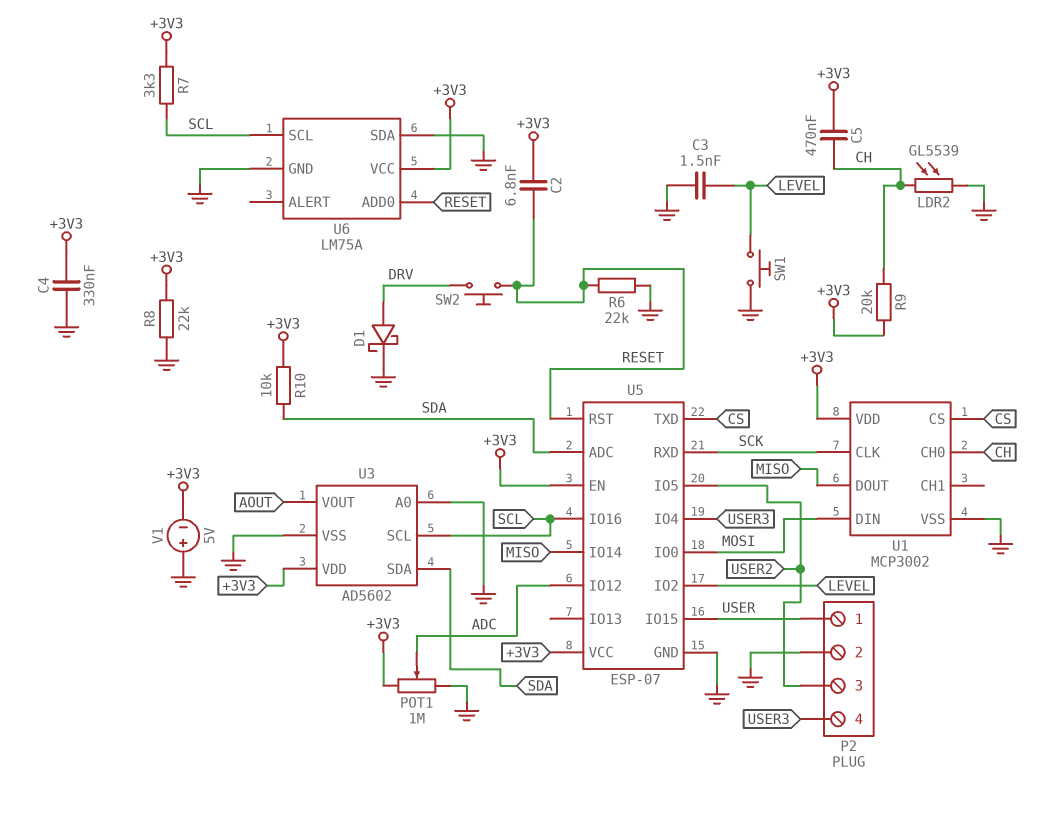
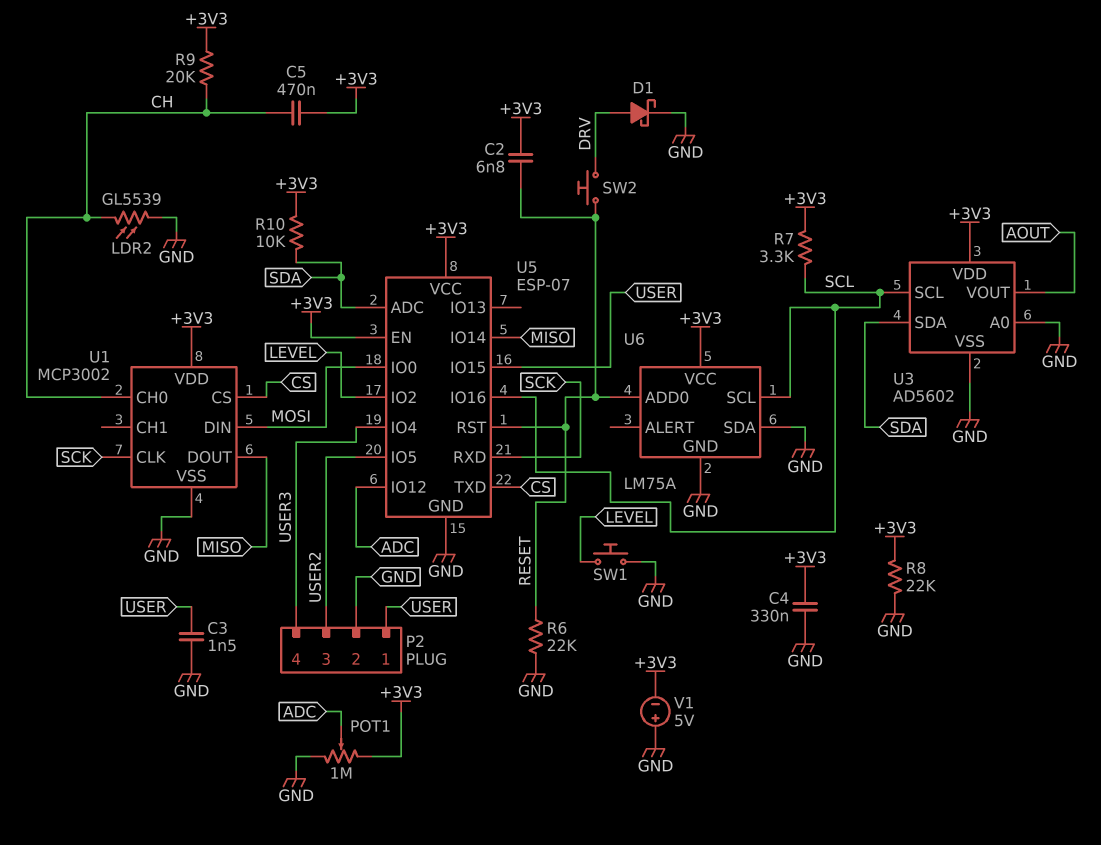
C3: 1.5nF (GND, LEVEL) -> 1.5nF (GND, USER)

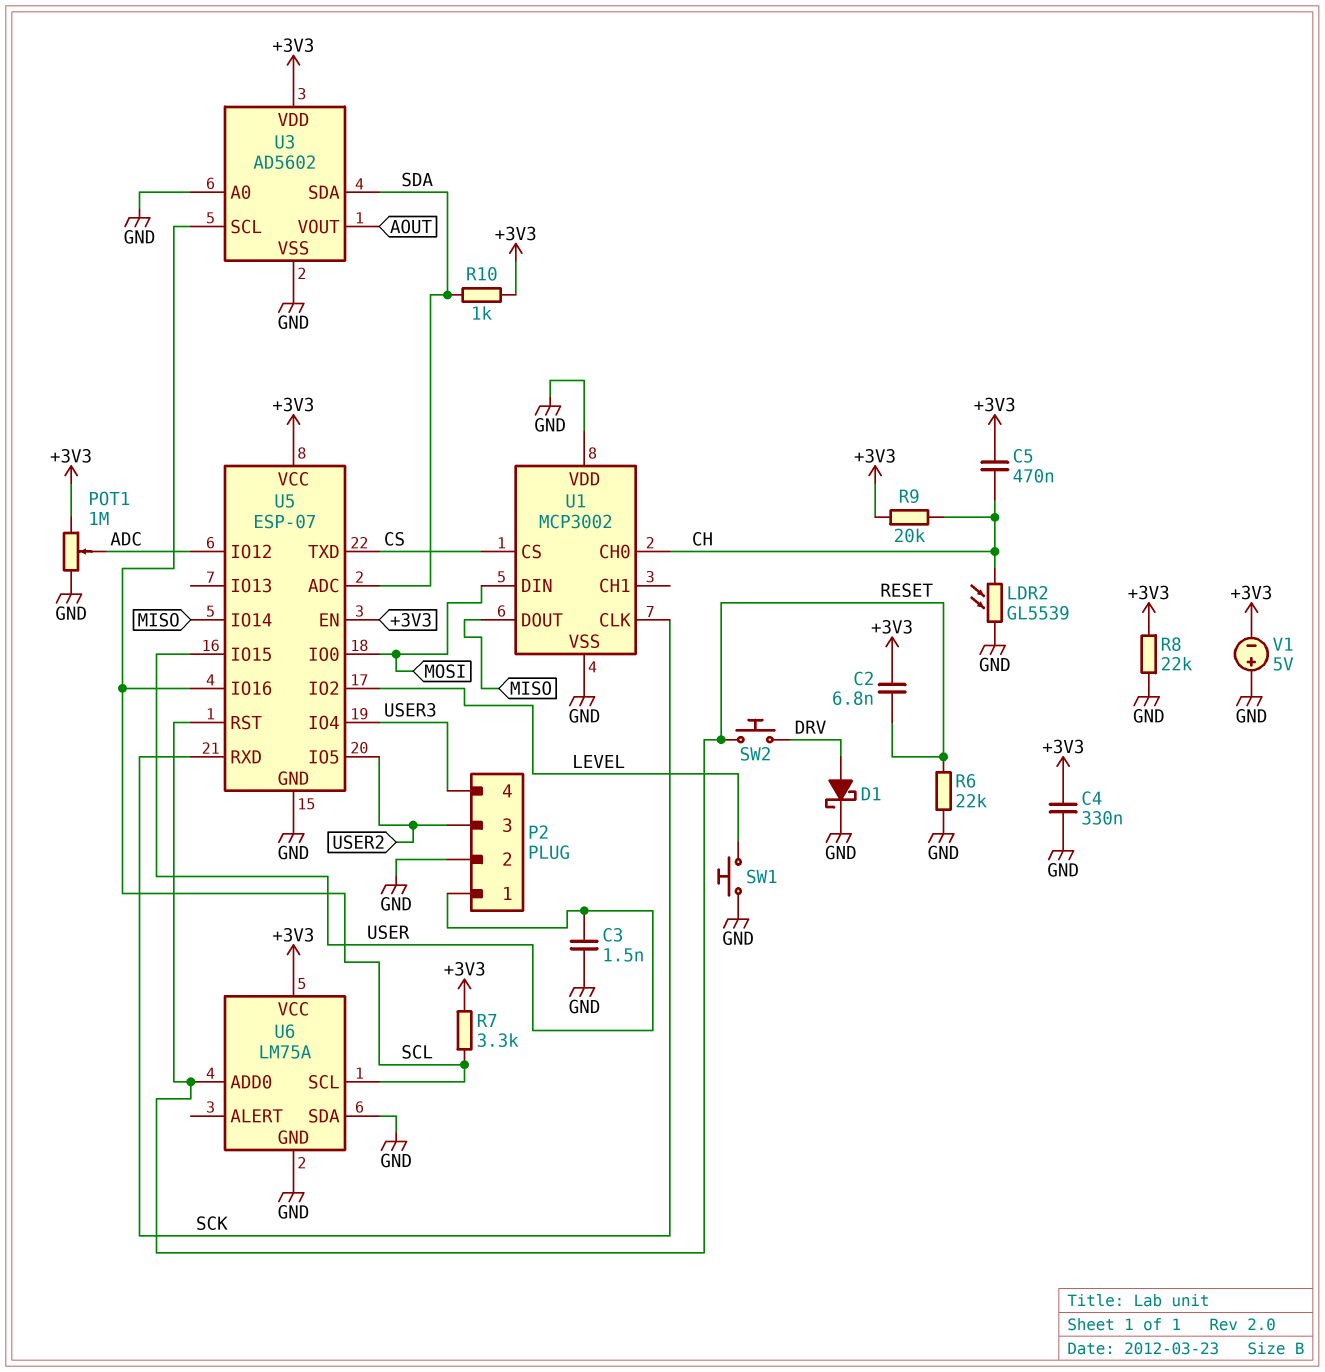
R10: 10k (+3V3, SDA) -> 1k (+3V3, SDA)
U1 pin VDD: +3V3 -> GND

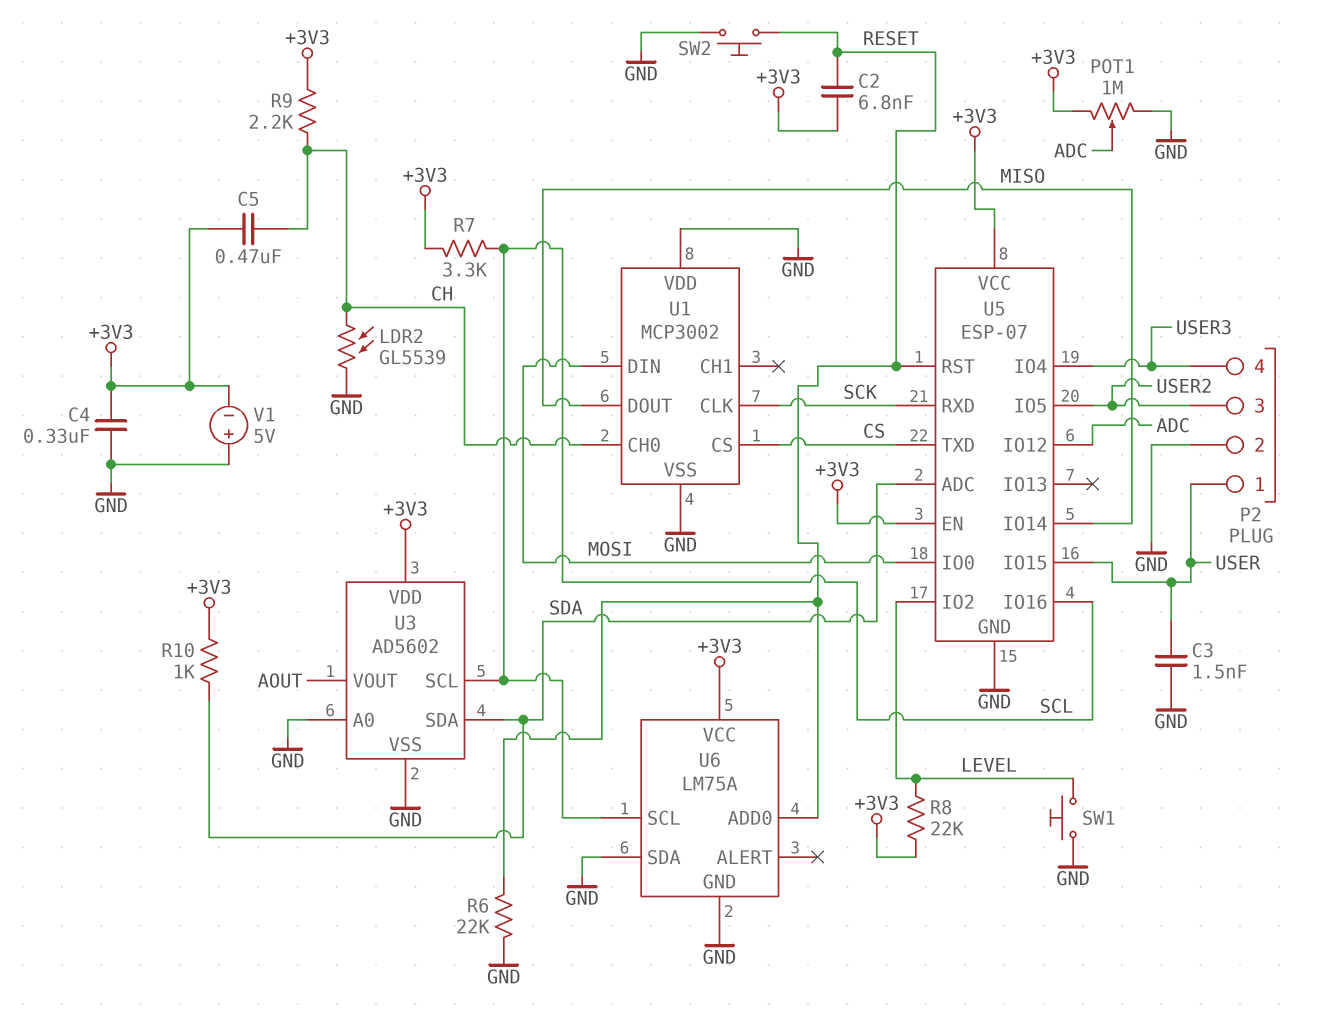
D1: schottky (A DRV, K GND) -> none
R8: 22k (+3V3, GND) -> 22k (+3V3, LEVEL)
R9: 20k (+3V3, CH) -> 2.2k (+3V3, CH)
SW2: button (DRV, RESET) -> button (GND, RESET)

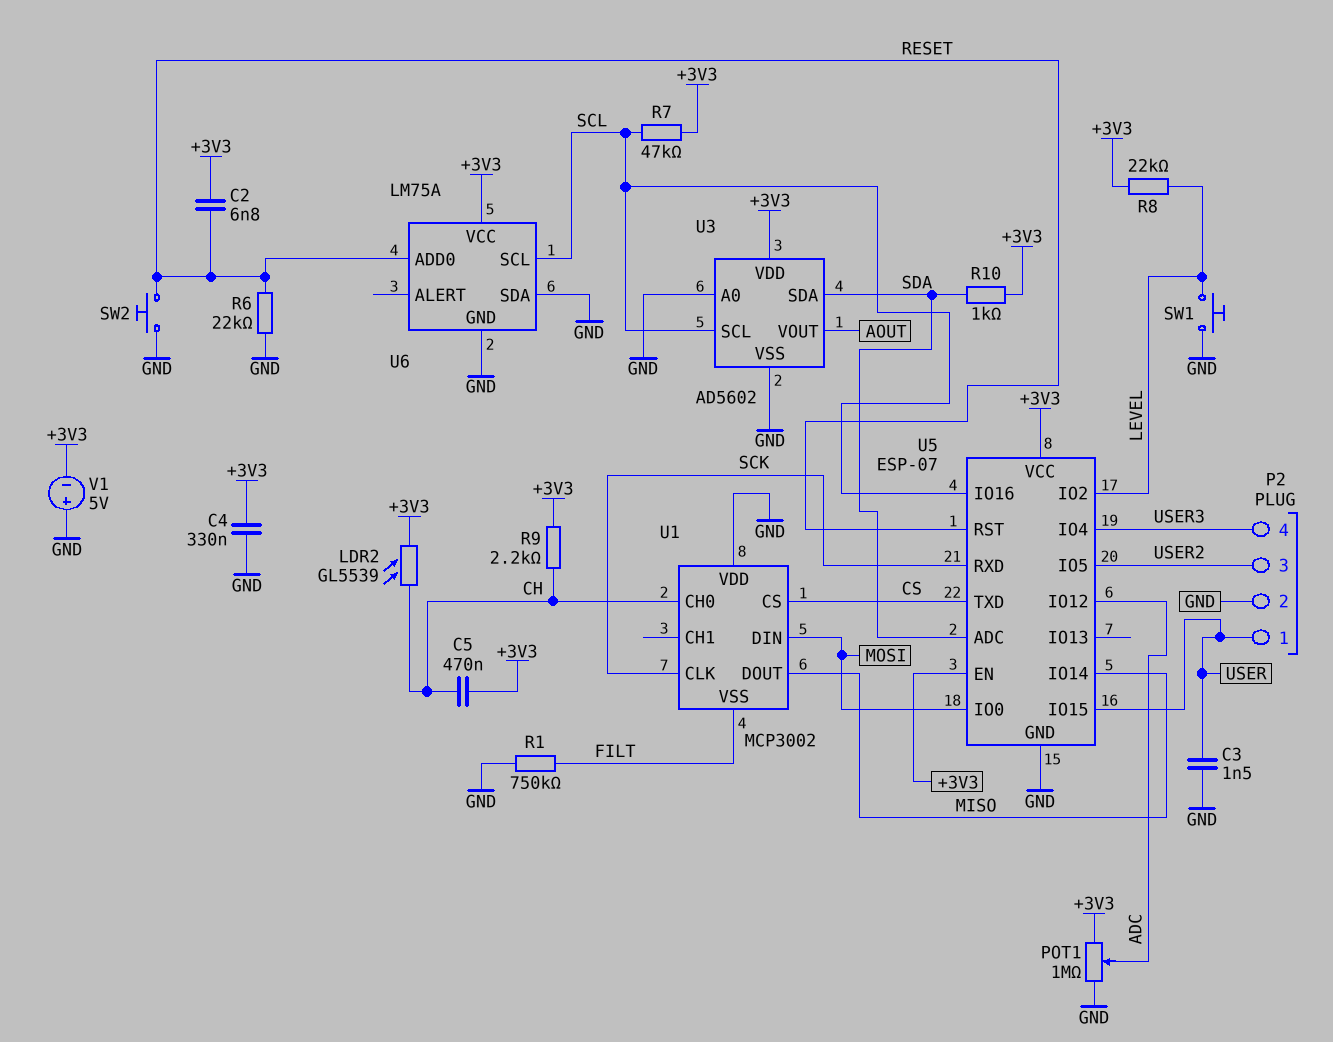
LDR2: GL5539 (CH, GND) -> GL5539 (+3V3, CH)
R1: none -> 750k (FILT, GND)
R7: 3.3k (+3V3, SCL) -> 47k (+3V3, SCL)
U1 pin VSS: GND -> FILT

